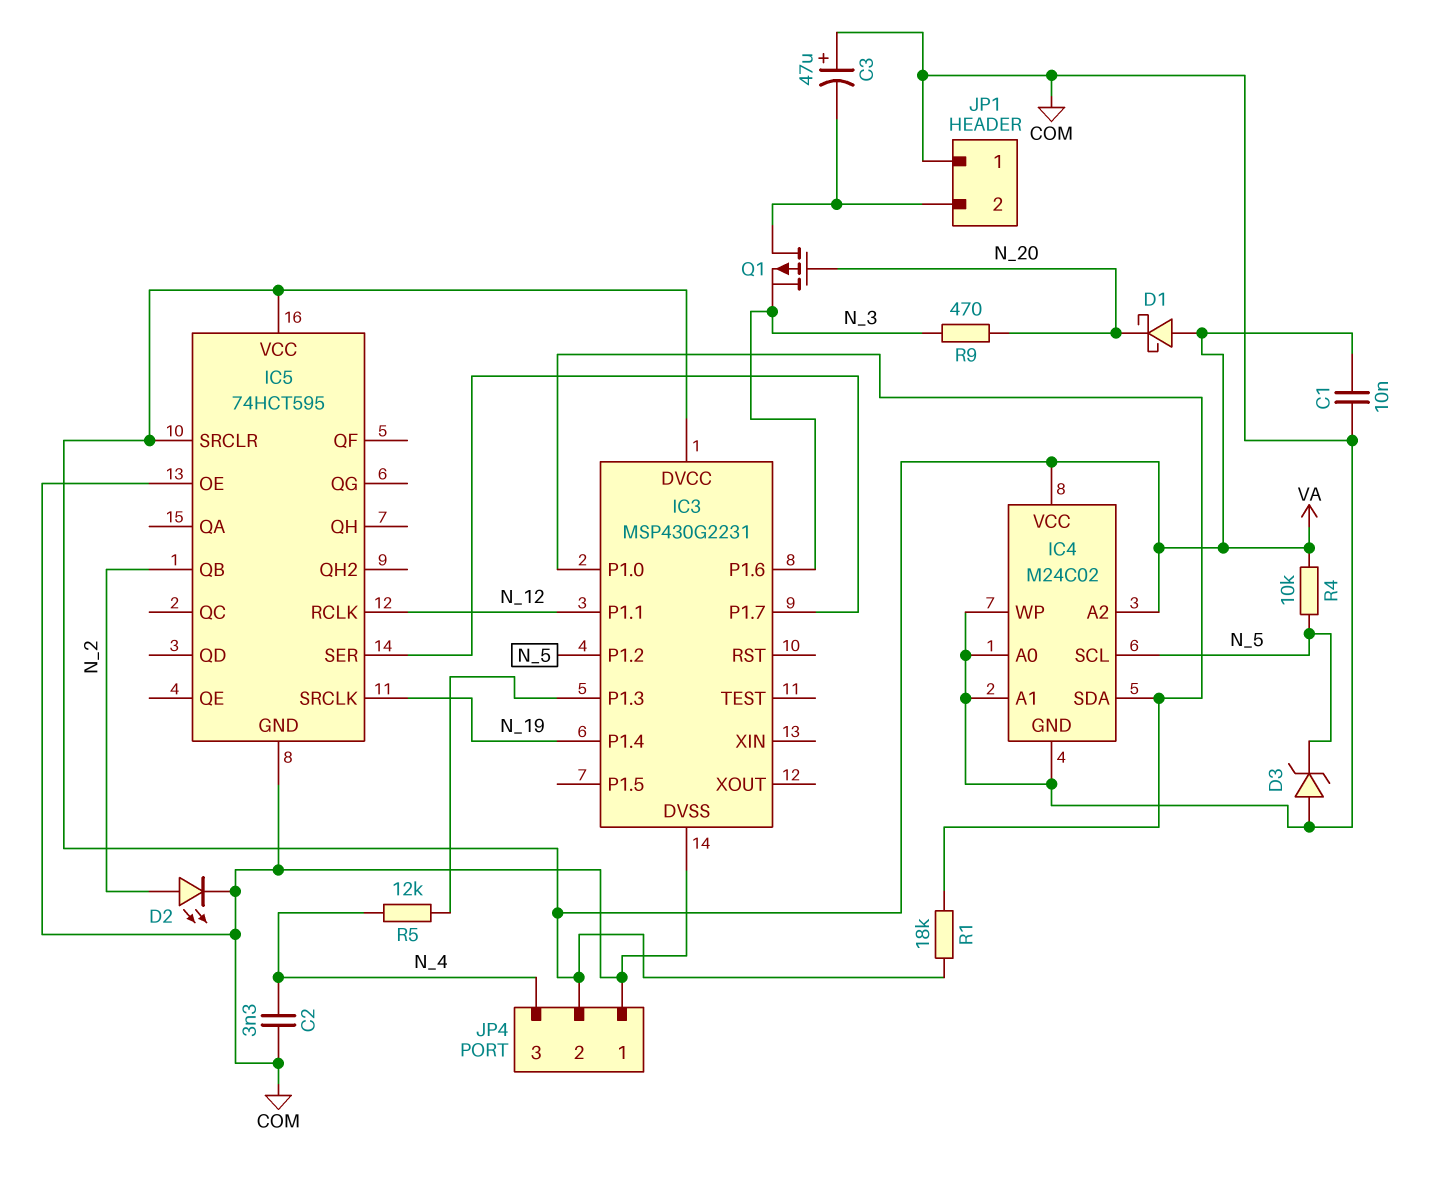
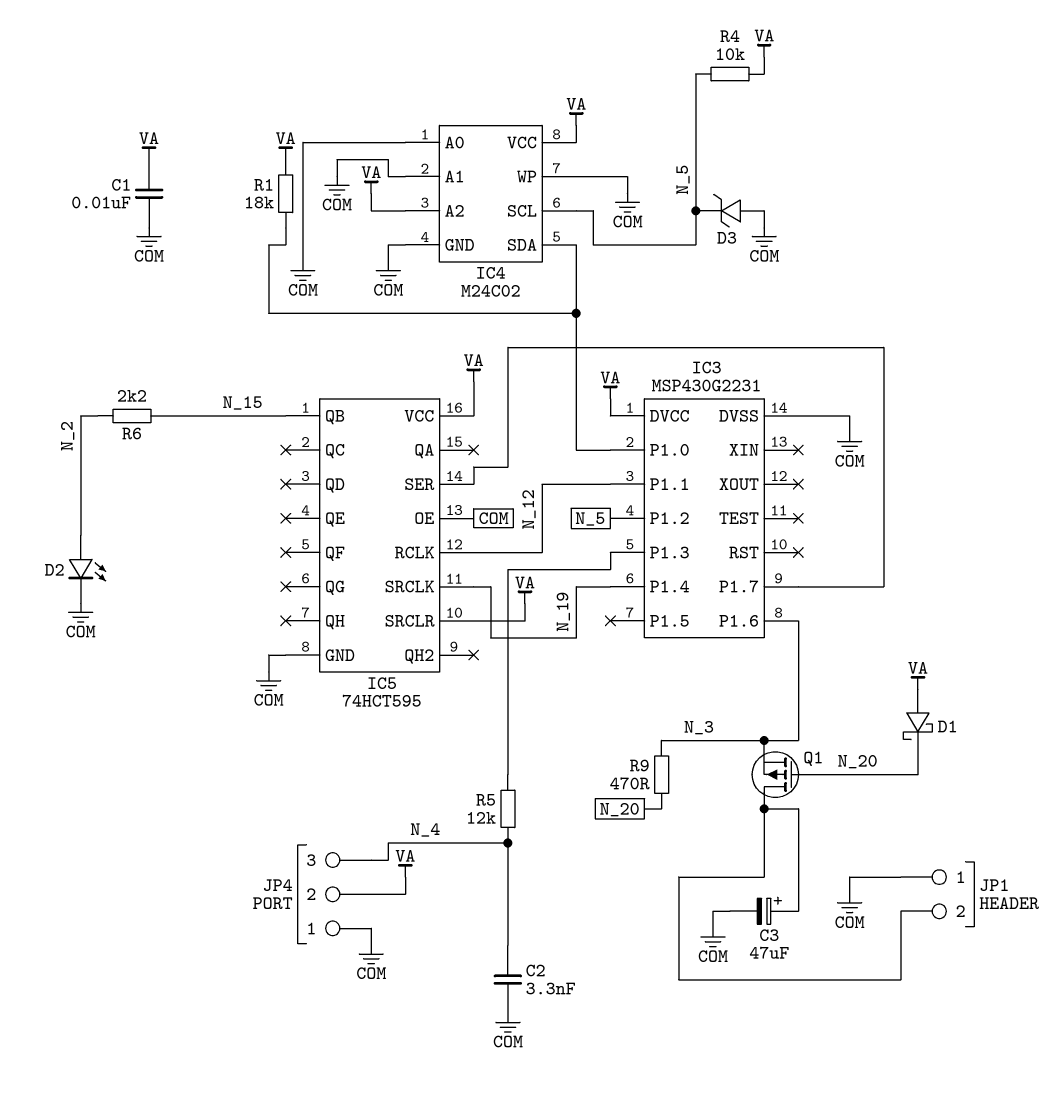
C3: 47uF (plus COM, minus JP1/2) -> 47uF (plus JP1/2, minus COM)
IC5 pin QB: N_2 -> N_15
R6: none -> 2.2k (N_2, N_15)

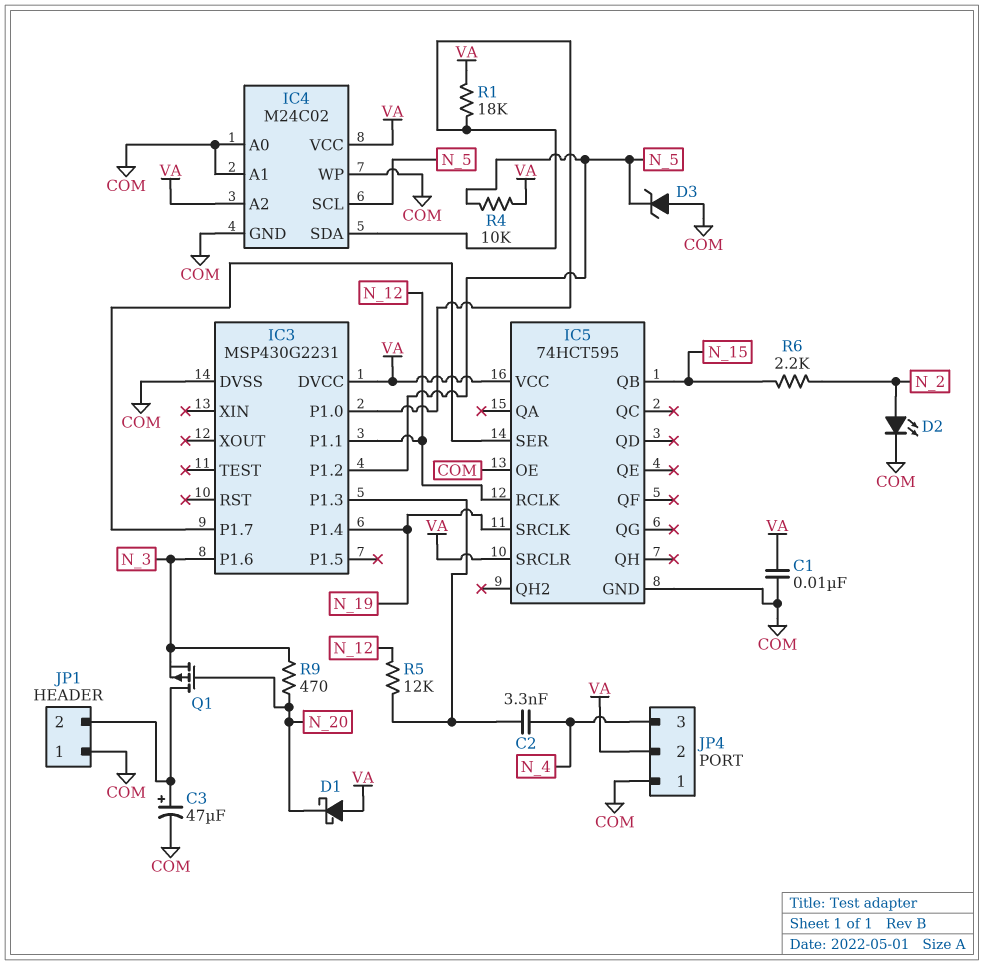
C2: 3.3nF (COM, N_4) -> 3.3nF (IC3/P1.3, N_4)
R5: 12k (IC3/P1.3, N_4) -> 12k (IC3/P1.3, N_12)

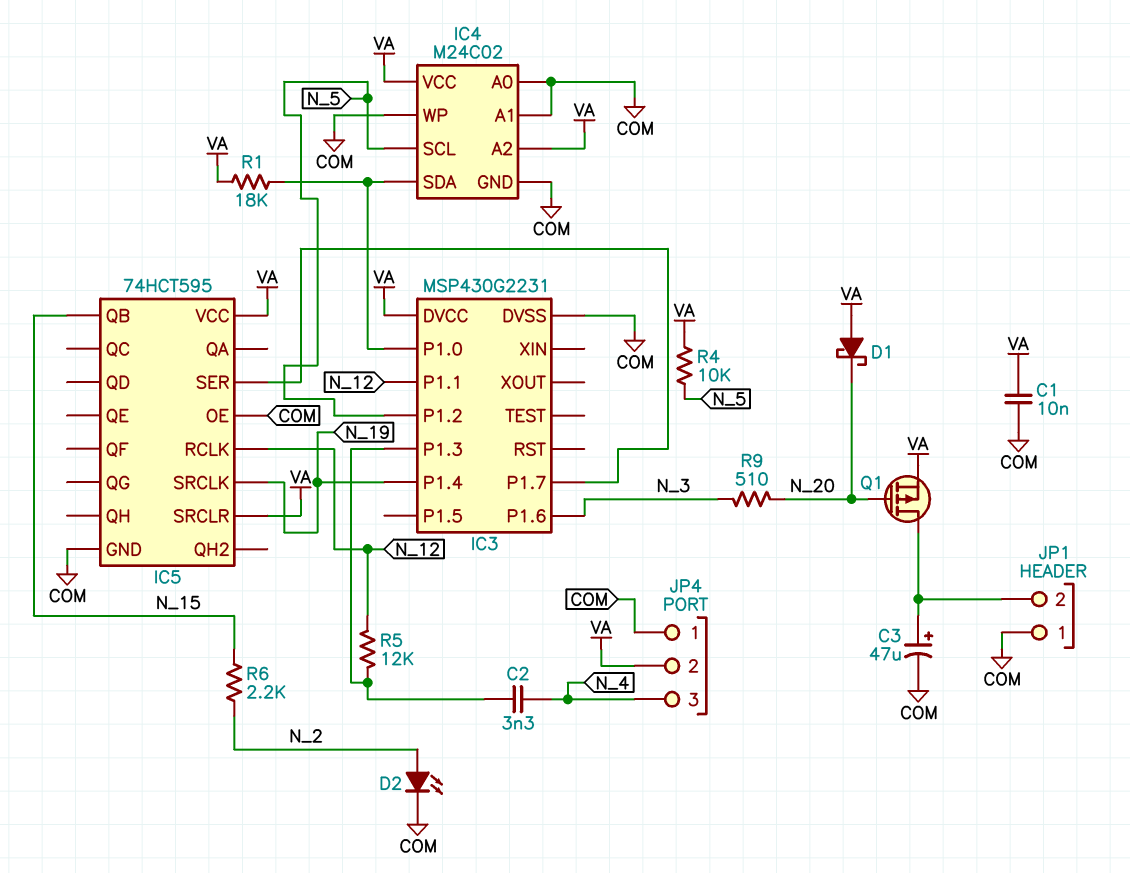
D3: zener (A COM, K N_5) -> none
Q1: PMOS (G N_20, D JP1/2, S N_3) -> PMOS (G N_20, D JP1/2, S VA)
R9: 470 (N_3, N_20) -> 510 (N_3, N_20)

